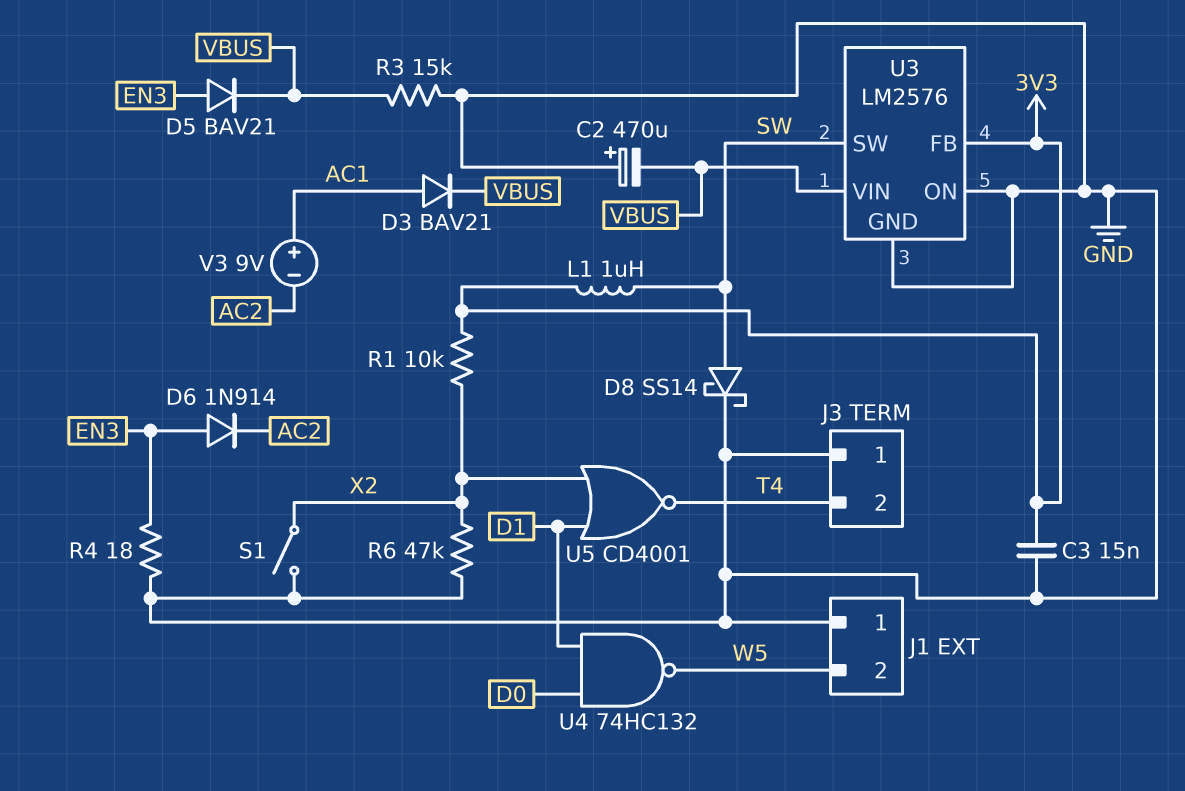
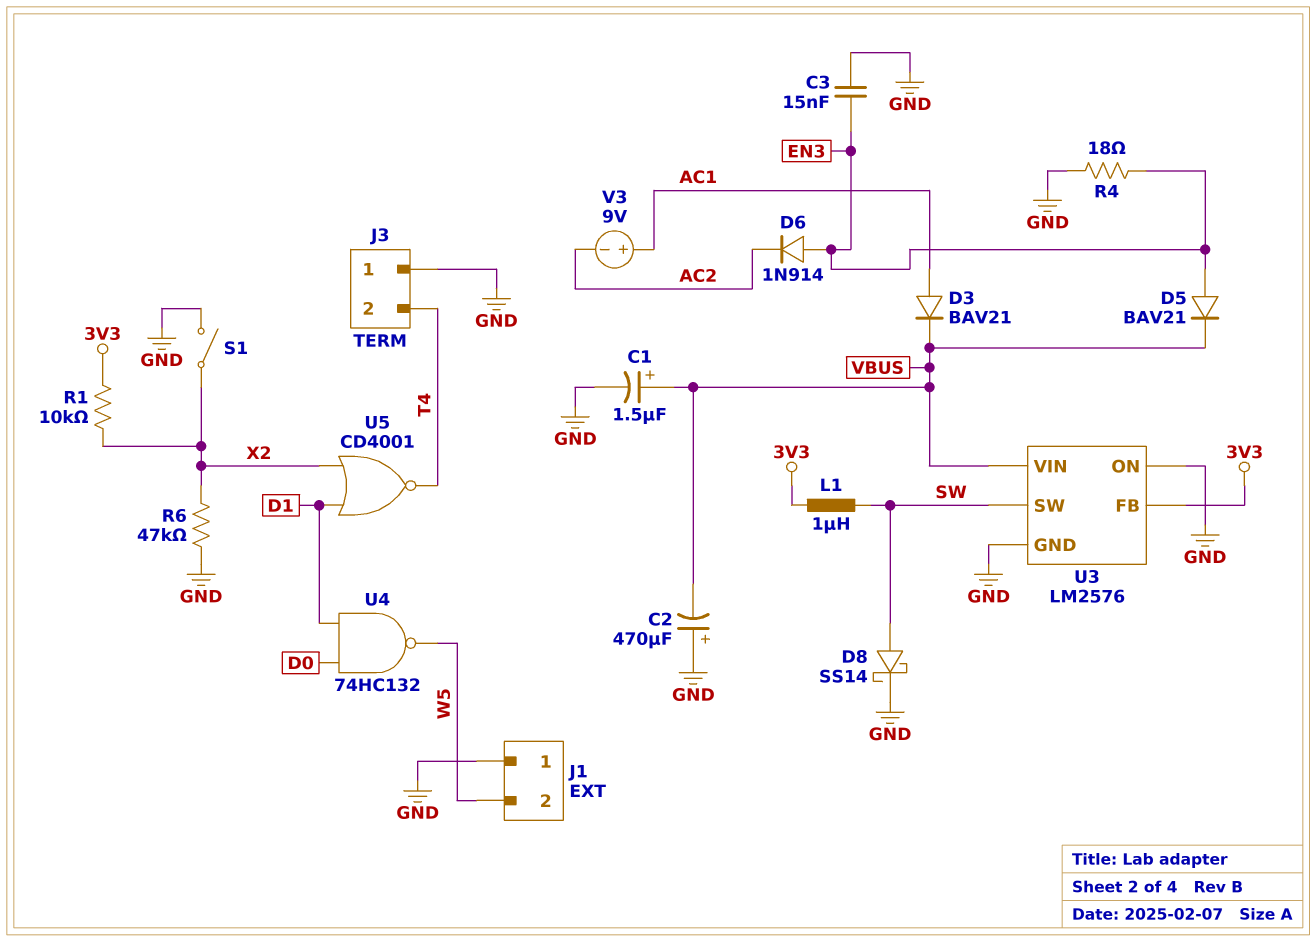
C1: none -> 1.5uF (plus VBUS, minus GND)
C3: 15nF (3V3, GND) -> 15nF (EN3, GND)
R3: 15k (GND, VBUS) -> none

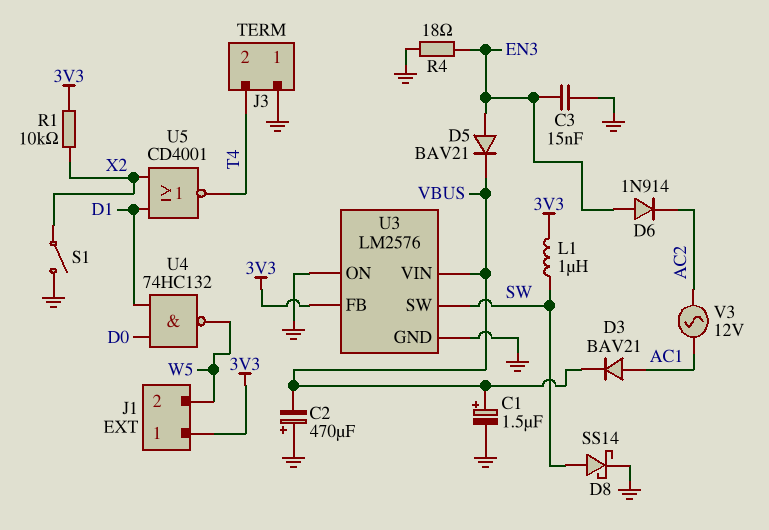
J1 pin 1: GND -> 3V3
R6: 47k (GND, X2) -> none
V3: 9V (plus AC1, minus AC2) -> AC 12V (AC1, AC2)

